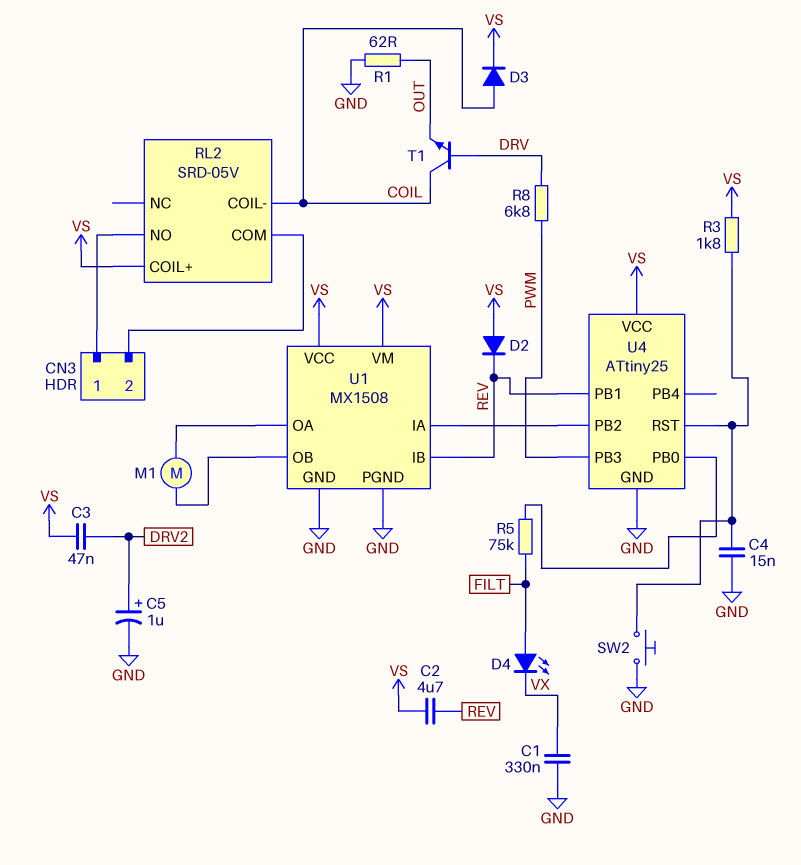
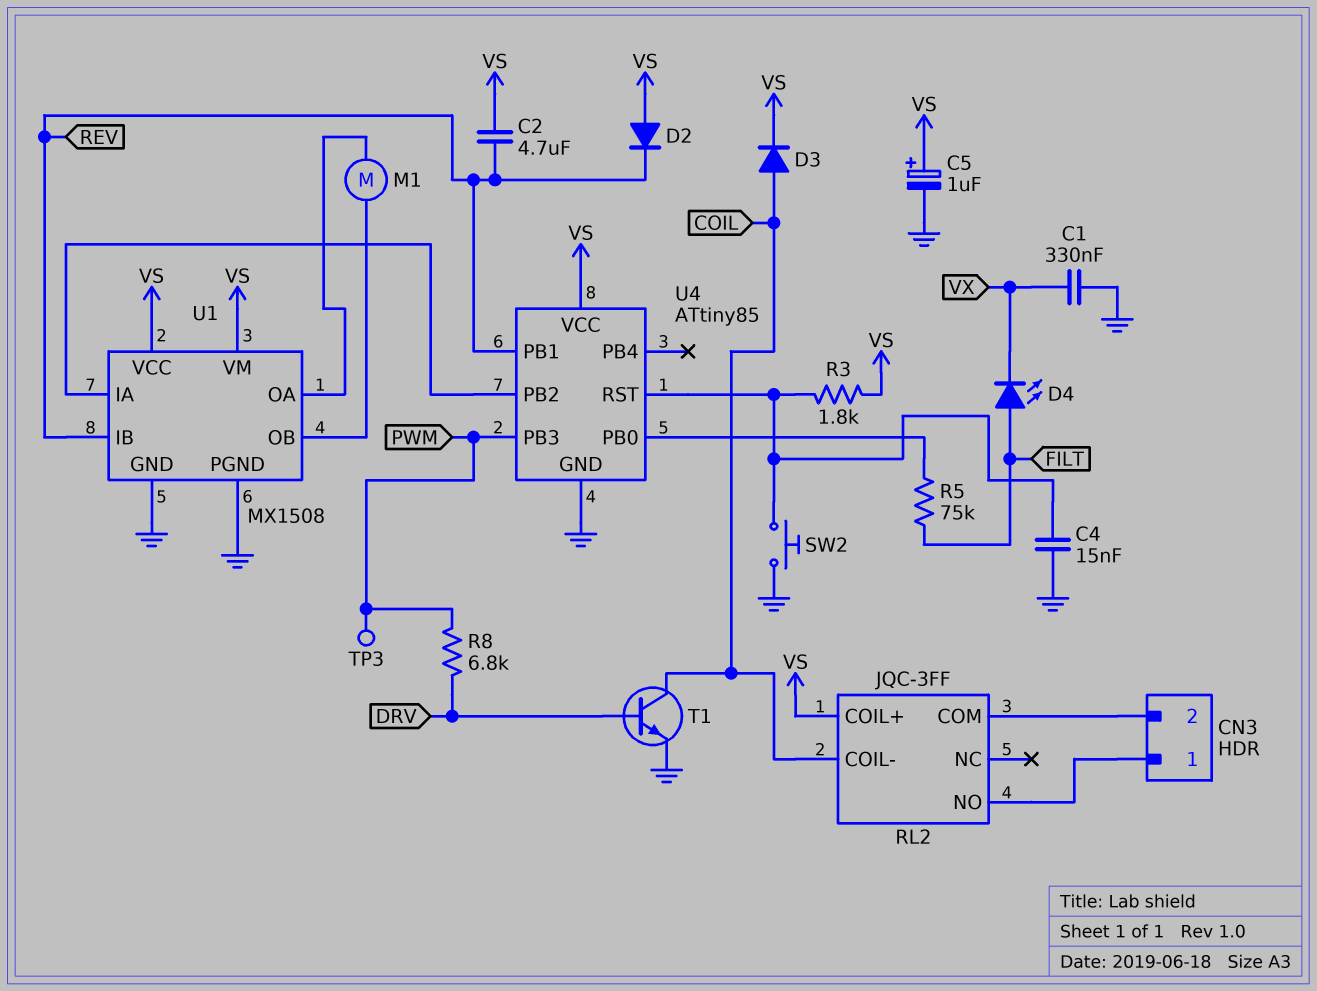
C3: 47nF (DRV2, VS) -> none
C5: 1uF (plus DRV2, minus GND) -> 1uF (plus VS, minus GND)
R1: 62 (GND, OUT) -> none
RL2: SRD-05V -> JQC-3FF
T1: NPN (B DRV, C COIL, E OUT) -> NPN (B DRV, C COIL, E GND)
TP3: none -> test point (PWM)
U4: ATtiny25 -> ATtiny85

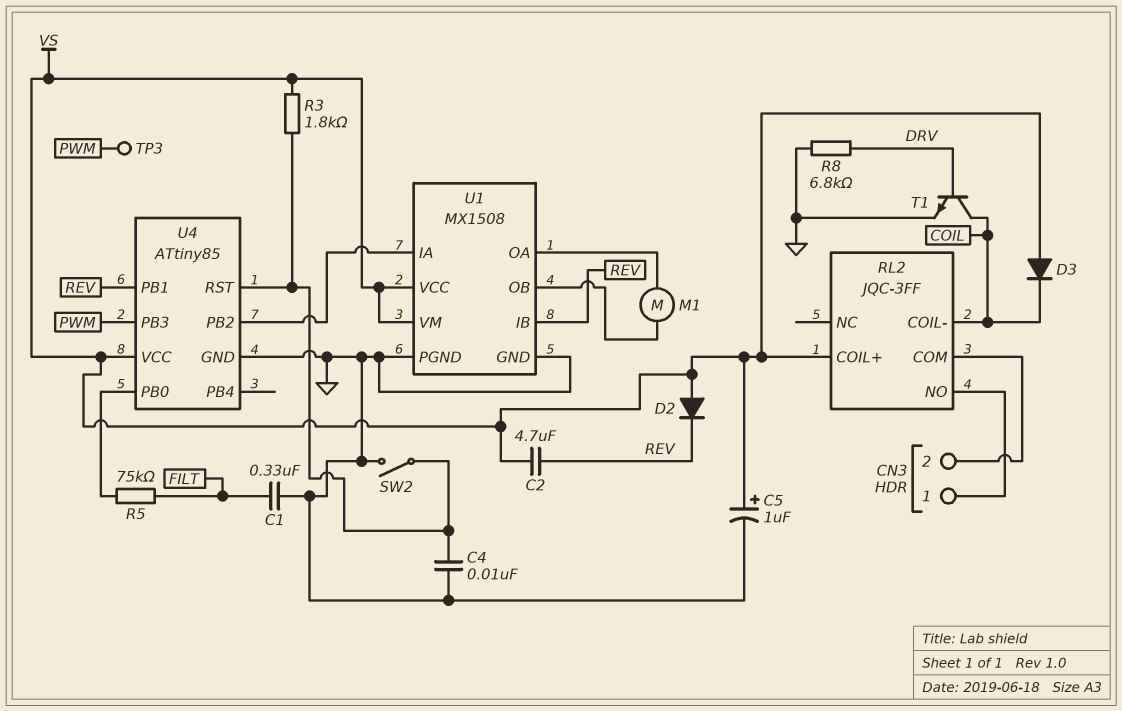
C1: 330nF (GND, VX) -> 330nF (FILT, GND)
C4: 15nF (GND, U4/RST) -> 10nF (GND, U4/RST)
D3: diode (A COIL, K VS) -> diode (A VS, K COIL)
D4: LED (A FILT, K VX) -> none
R8: 6.8k (DRV, PWM) -> 6.8k (DRV, GND)
SW2: button (GND, U4/RST) -> switch (GND, U4/RST)

